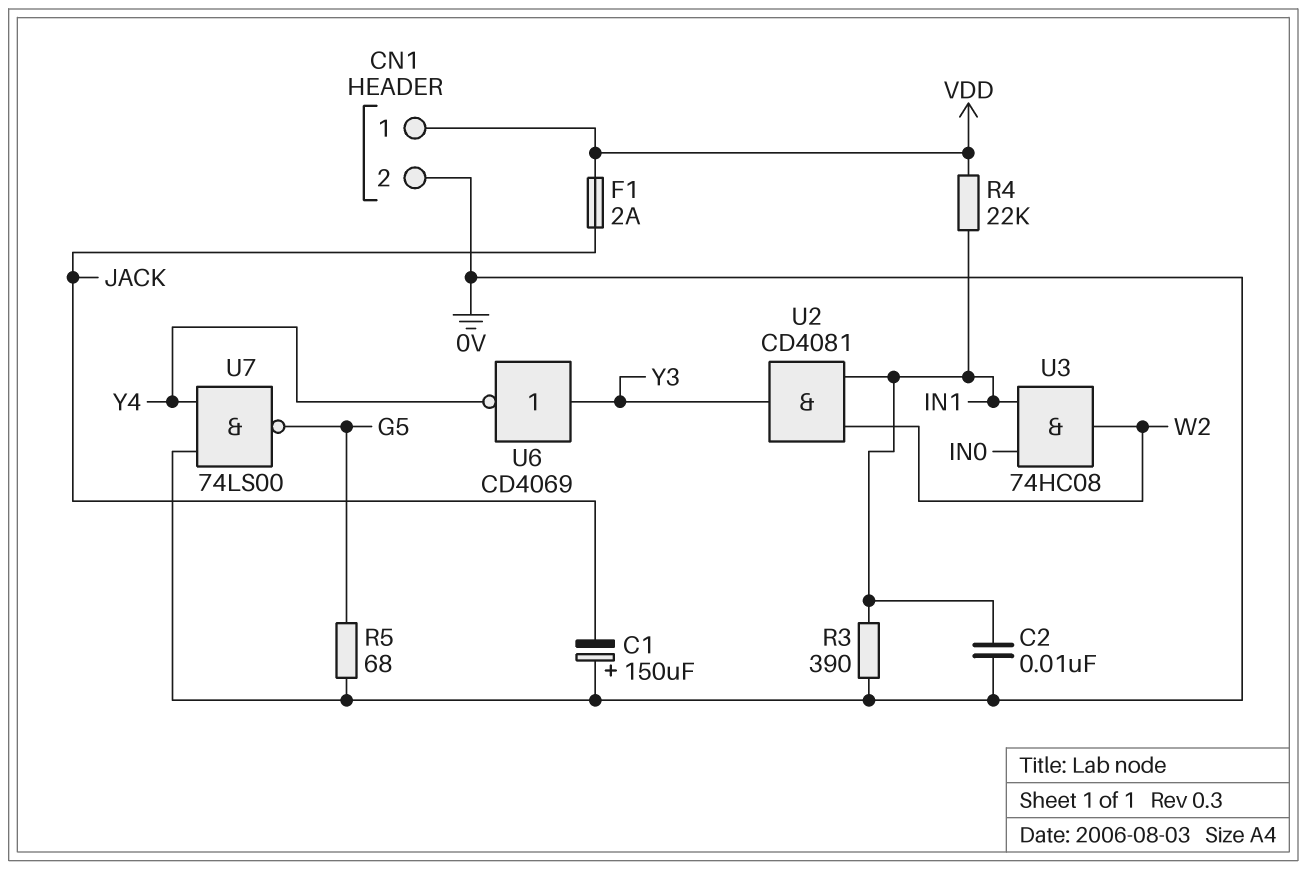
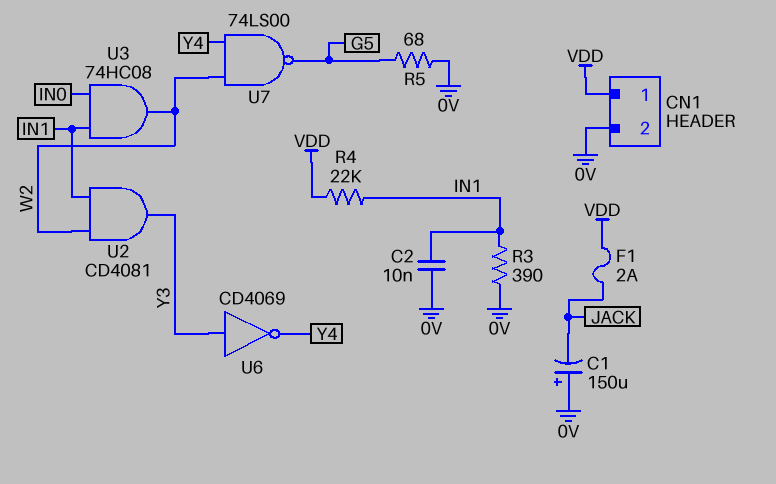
U7: NAND 74LS00 (in 0V, in Y4, out G5) -> NAND 74LS00 (in W2, in Y4, out G5)

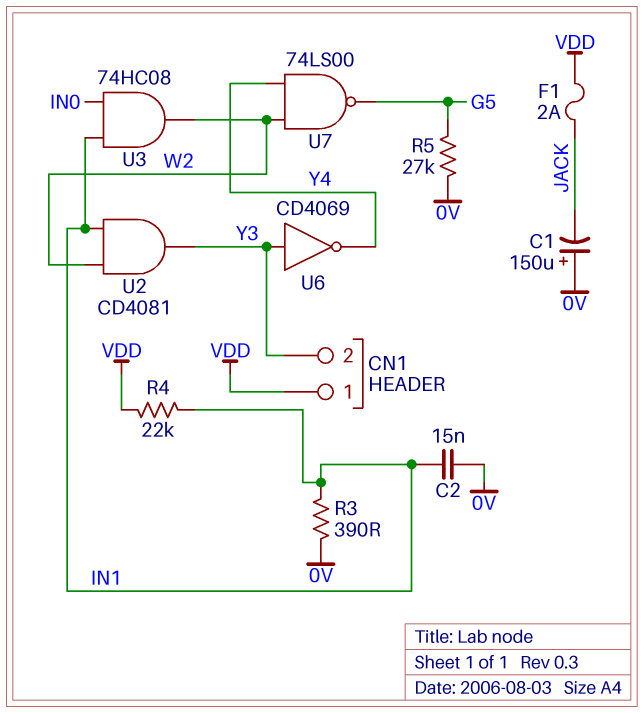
C2: 10nF (0V, IN1) -> 15nF (0V, IN1)
CN1 pin 2: 0V -> Y3
R5: 68 (0V, G5) -> 27k (0V, G5)

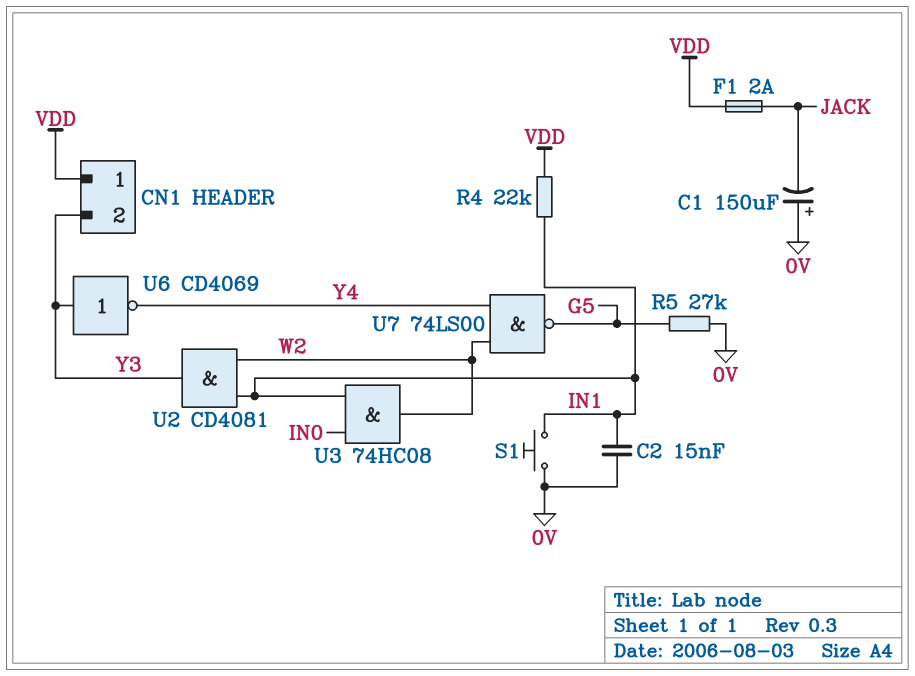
R3: 390 (0V, IN1) -> none
S1: none -> button (0V, IN1)

